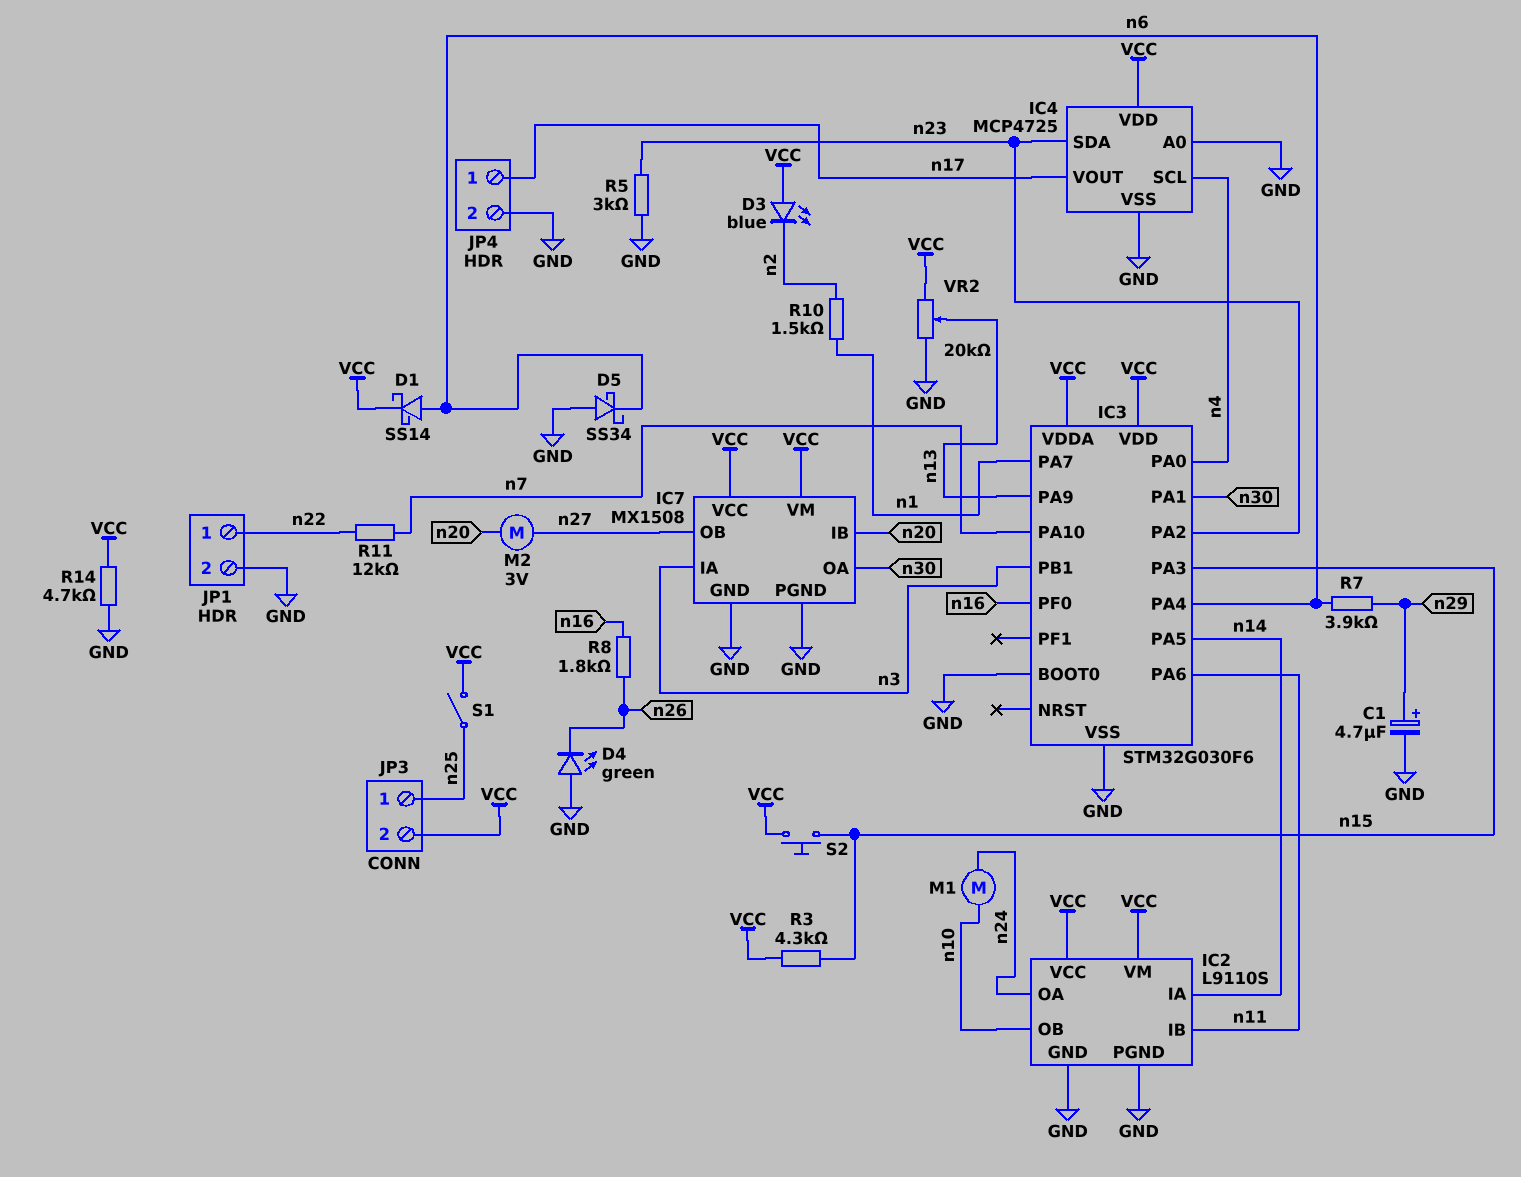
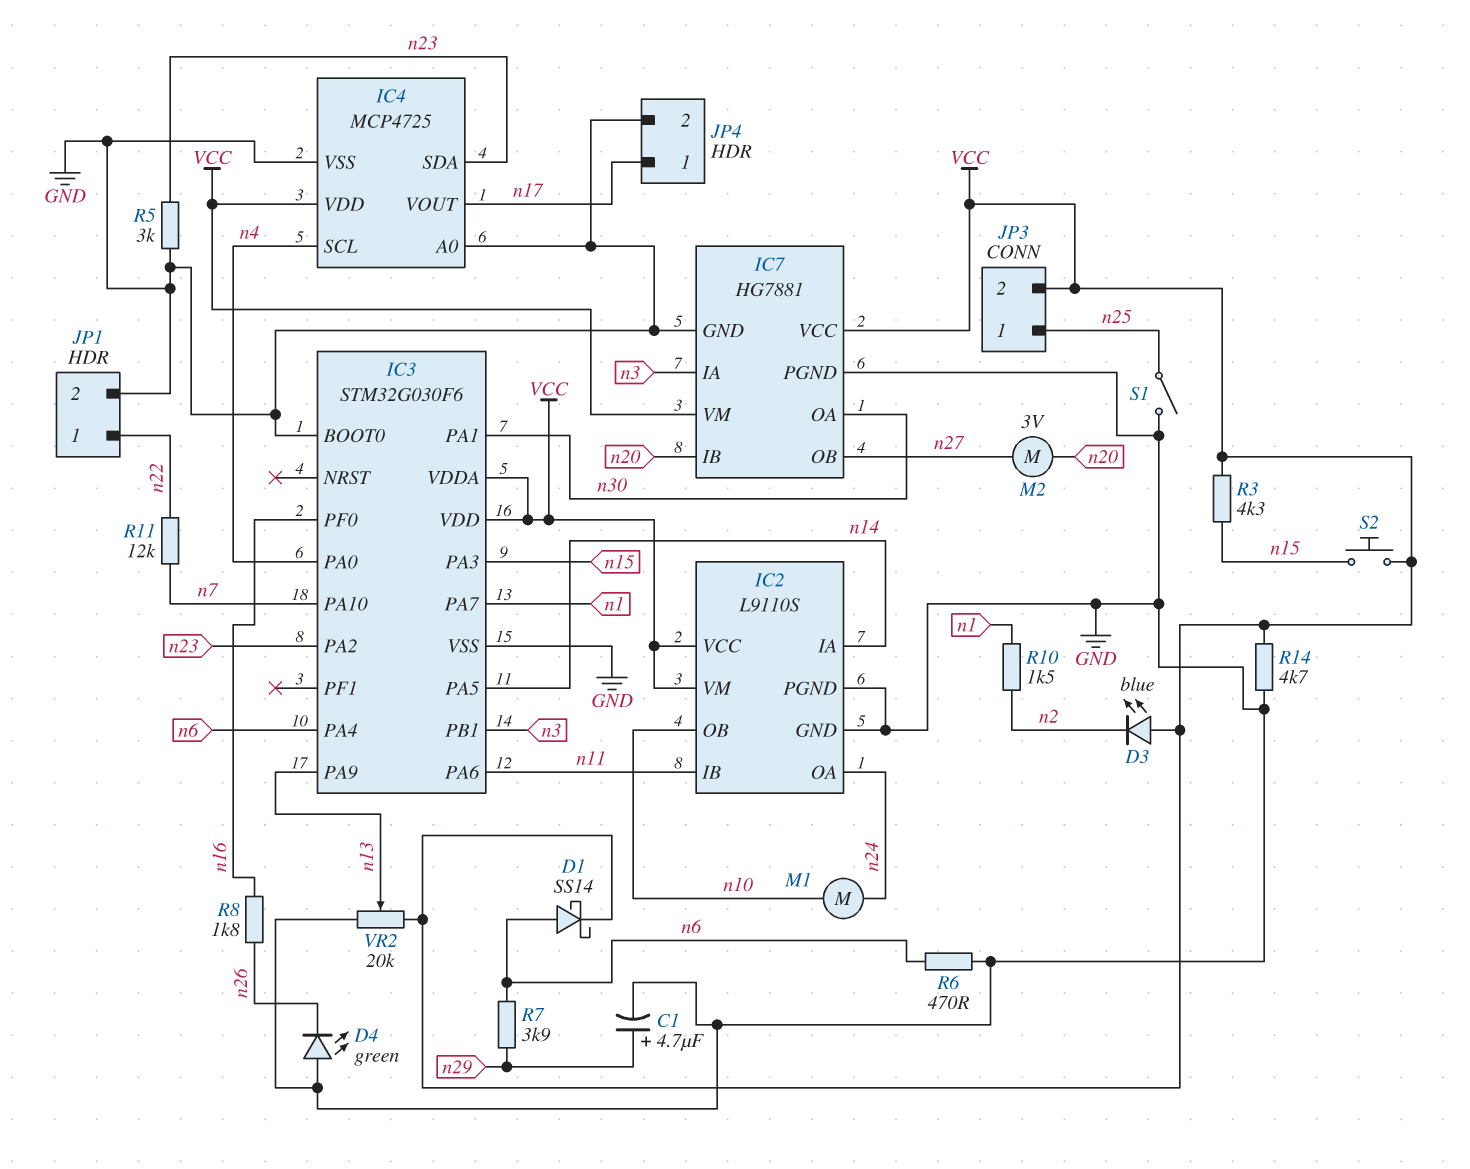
D5: schottky SS34 (A GND, K n6) -> none
IC7: MX1508 -> HG7881
R6: none -> 470 (GND, n6)
S1: switch (VCC, n25) -> switch (GND, n25)

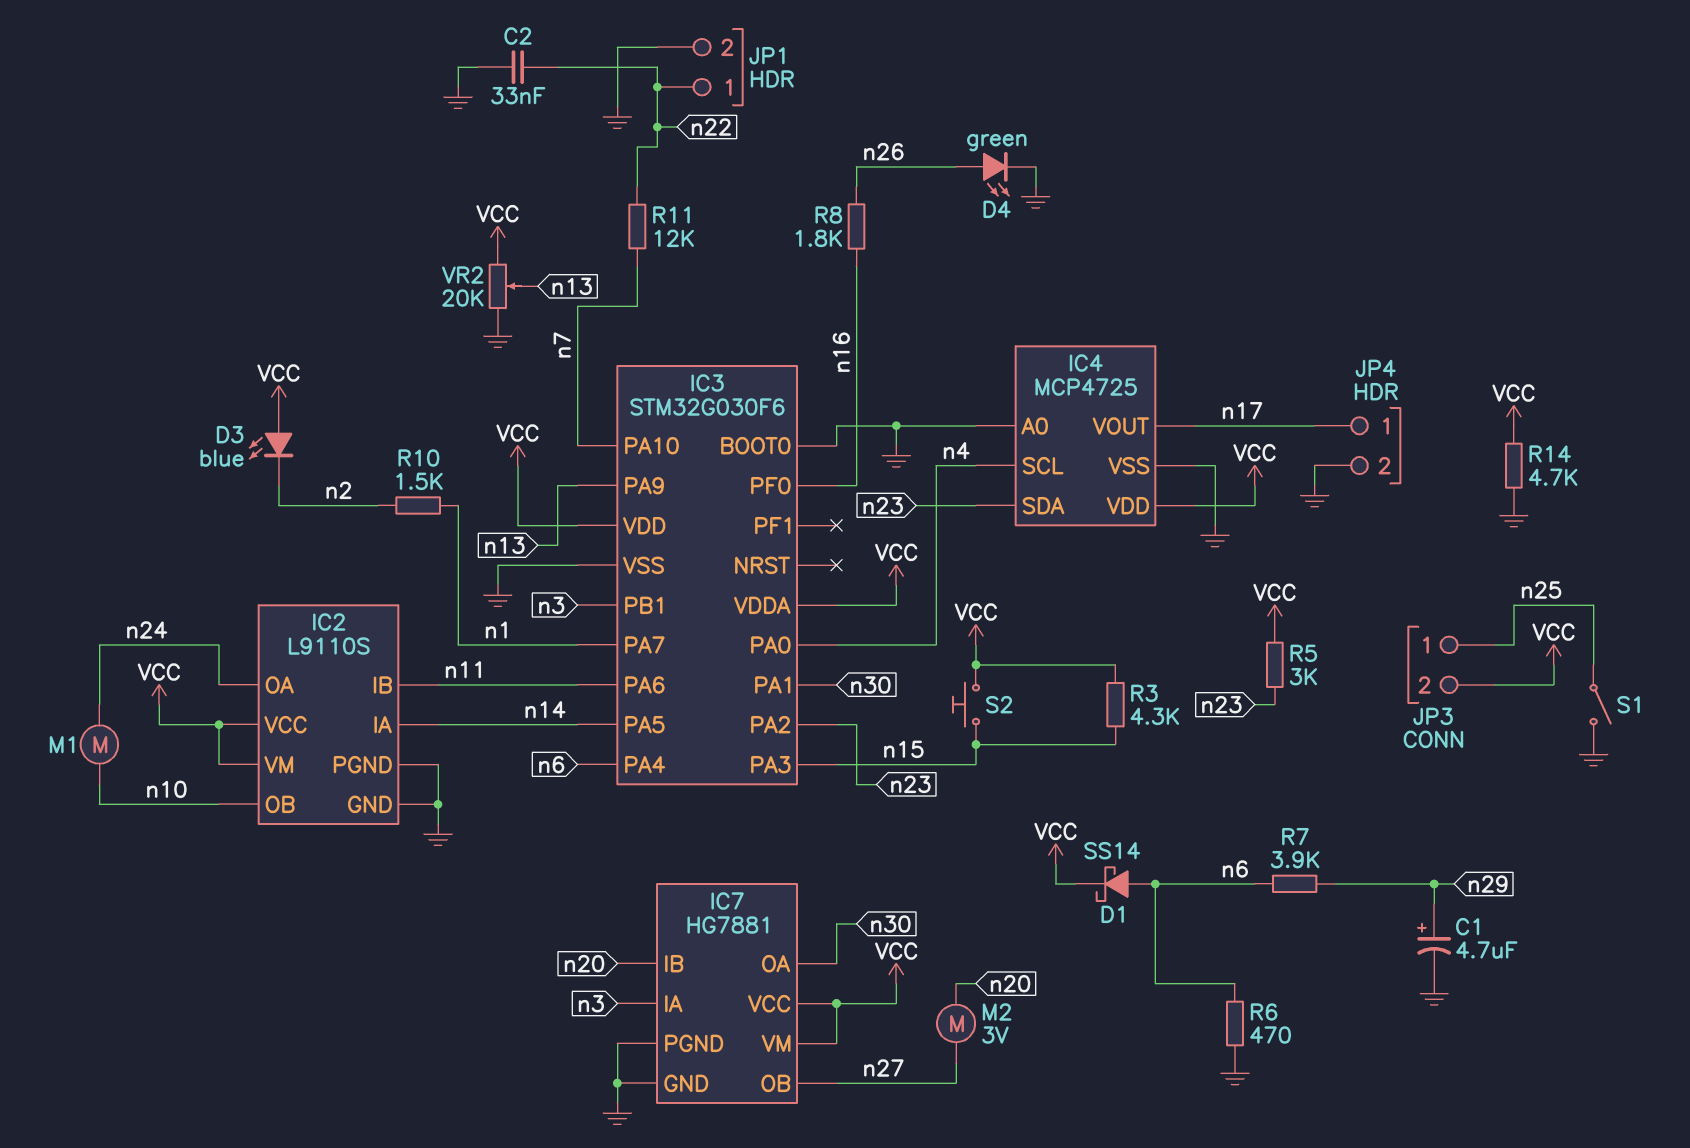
C2: none -> 33nF (GND, n22)
D4: LED green (A GND, K n26) -> LED green (A n26, K GND)
R5: 3k (GND, n23) -> 3k (VCC, n23)

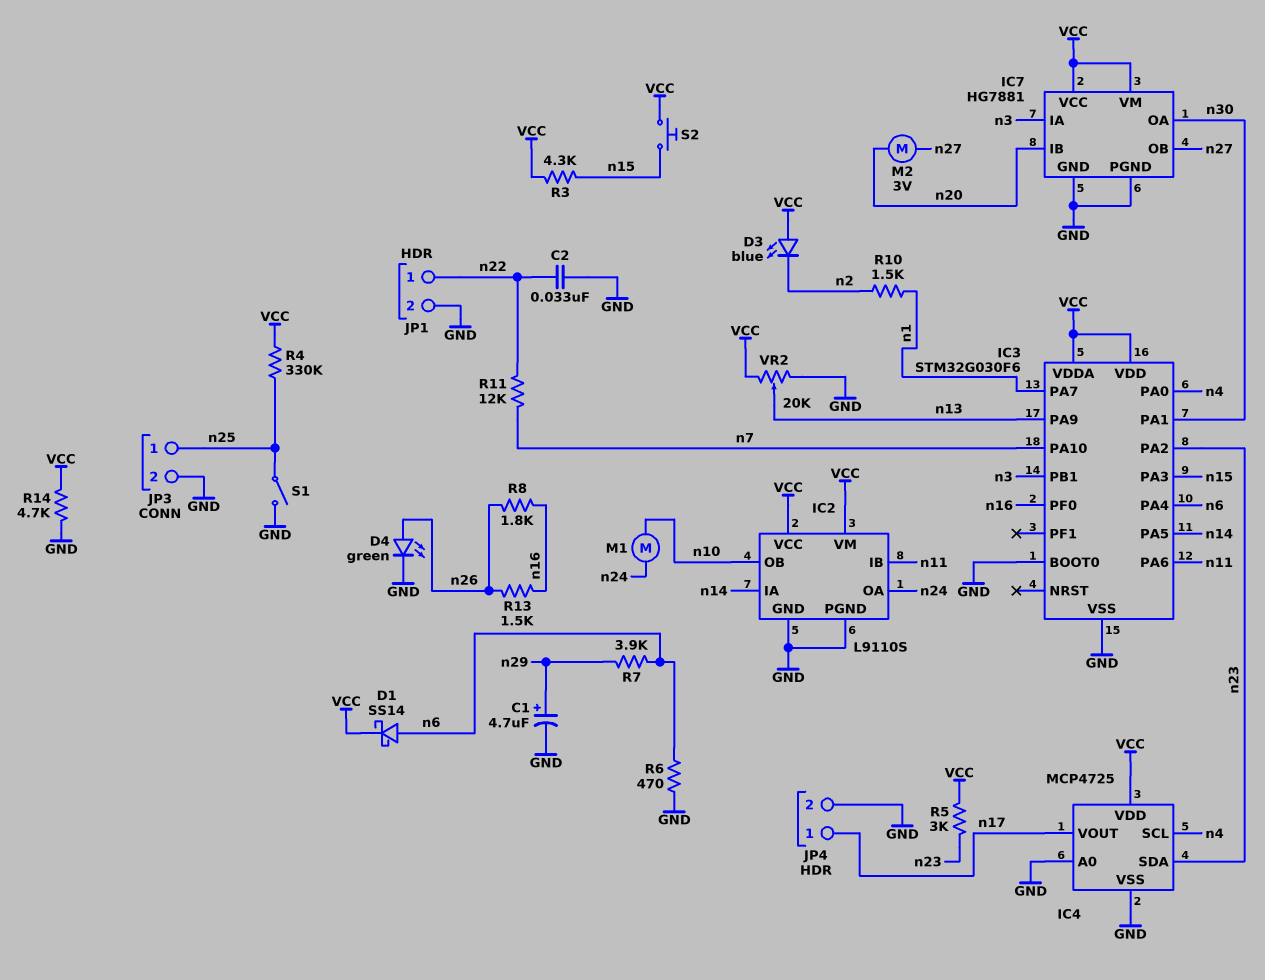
JP3 pin 2: VCC -> GND
R4: none -> 330k (VCC, n25)
R13: none -> 1.5k (n16, n26)

